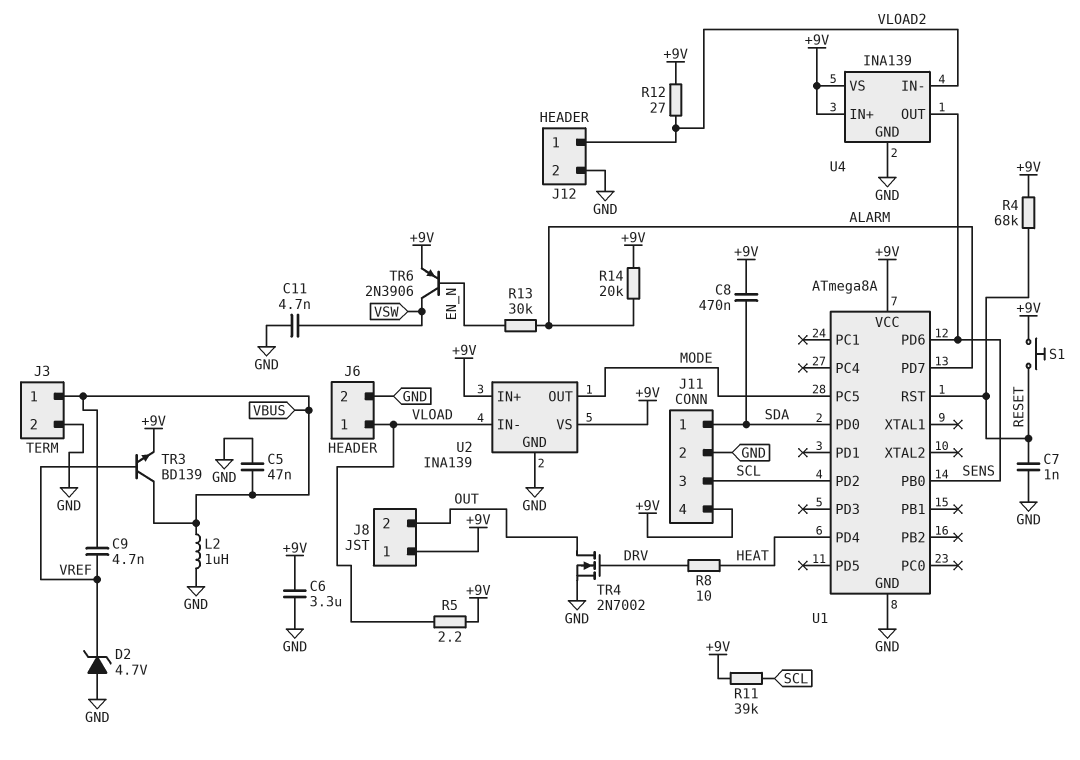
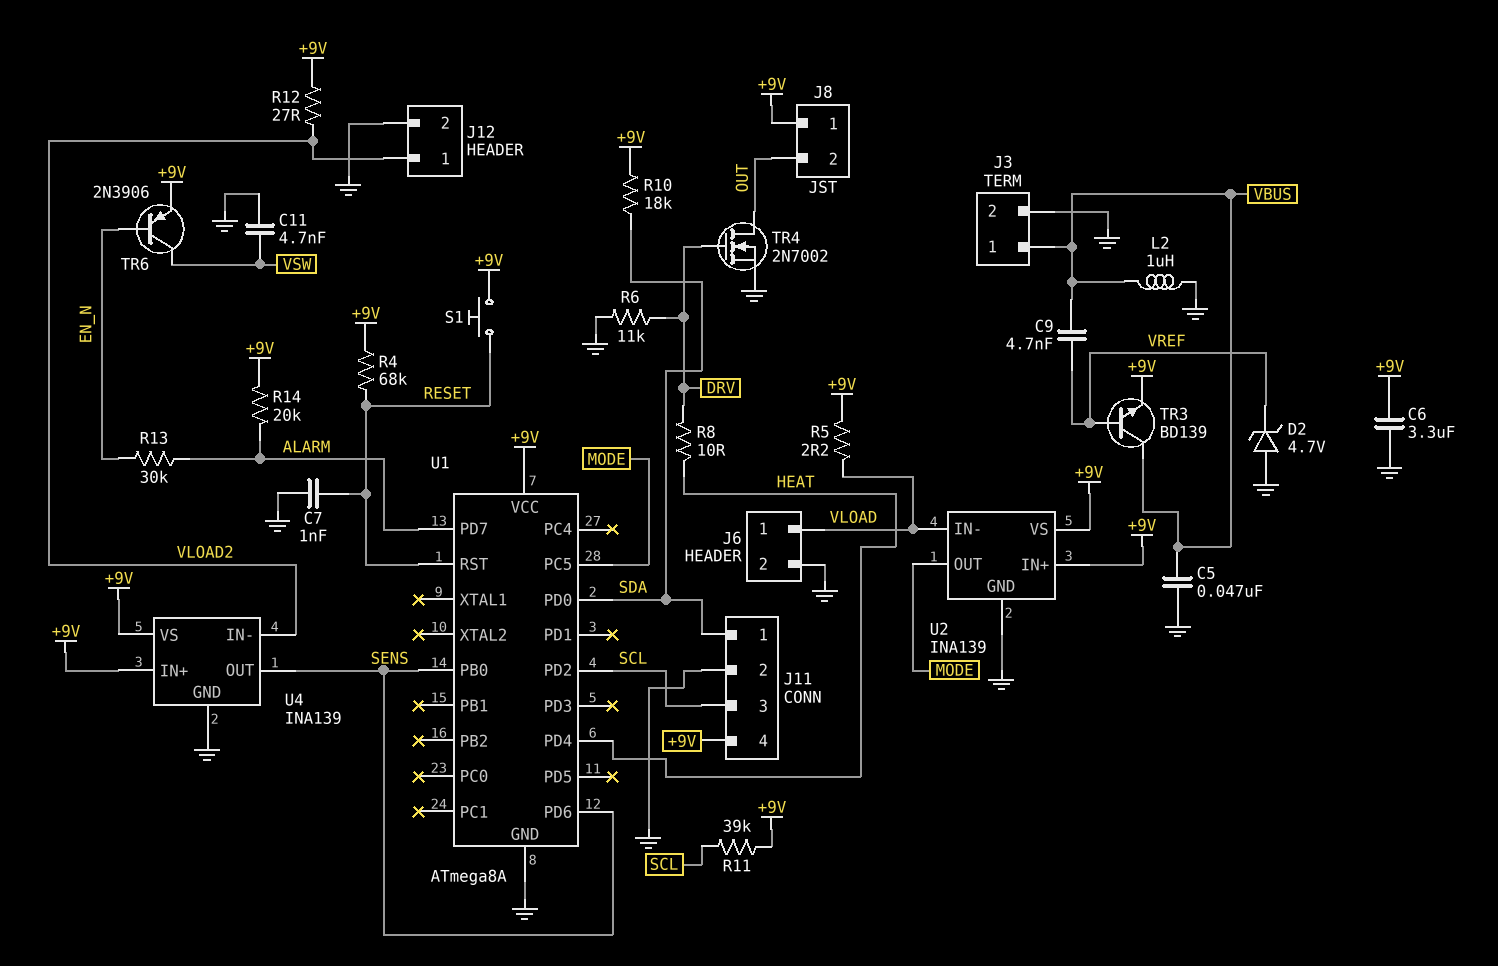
C8: 470nF (+9V, SDA) -> none
R6: none -> 11k (DRV, GND)
R10: none -> 18k (+9V, SDA)

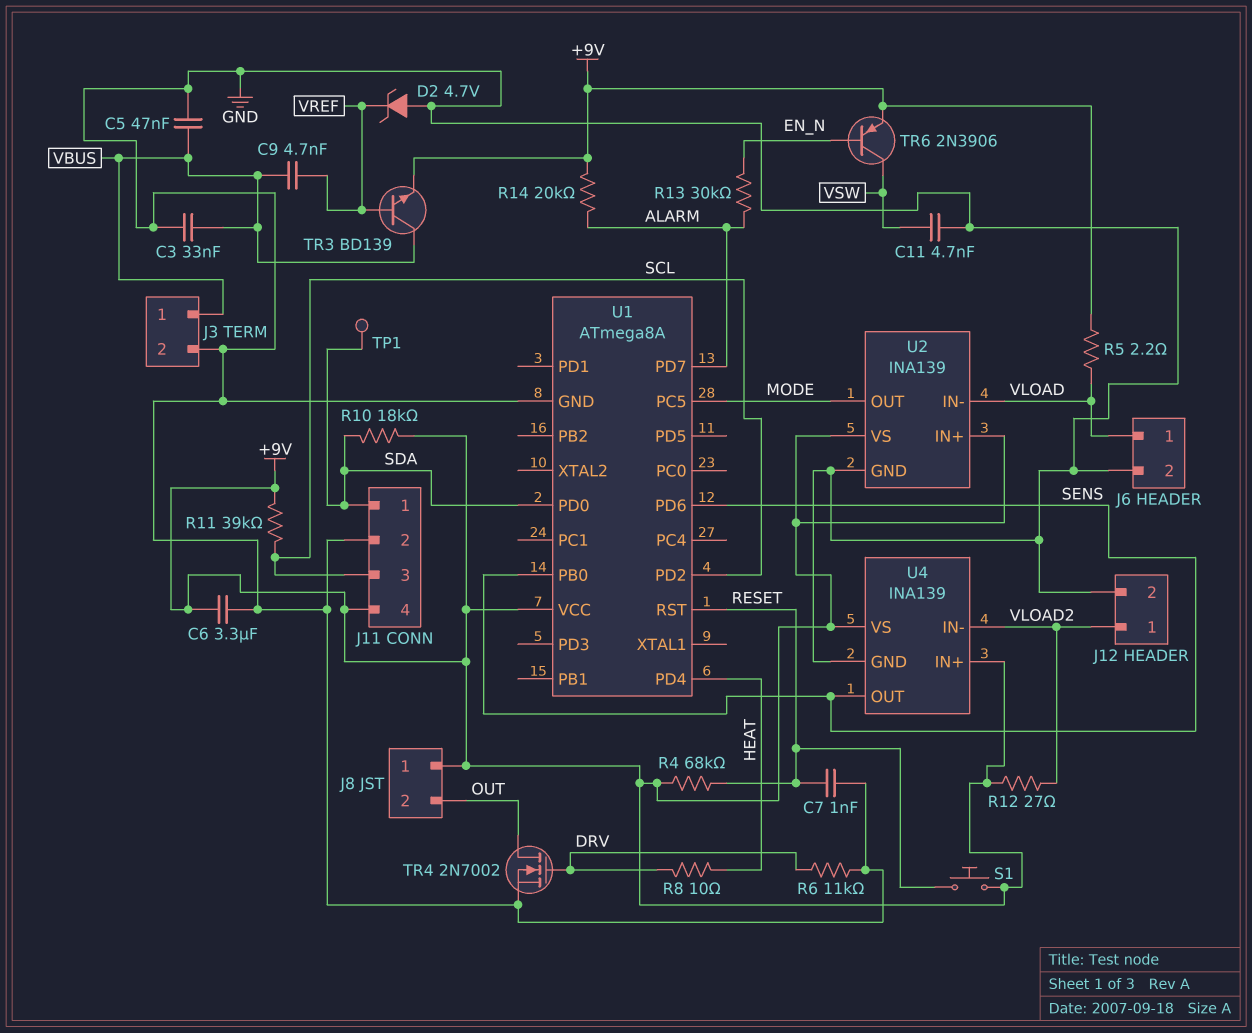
C3: none -> 33nF (GND, VBUS)
L2: 1uH (GND, VBUS) -> none
TP1: none -> test point (SDA)

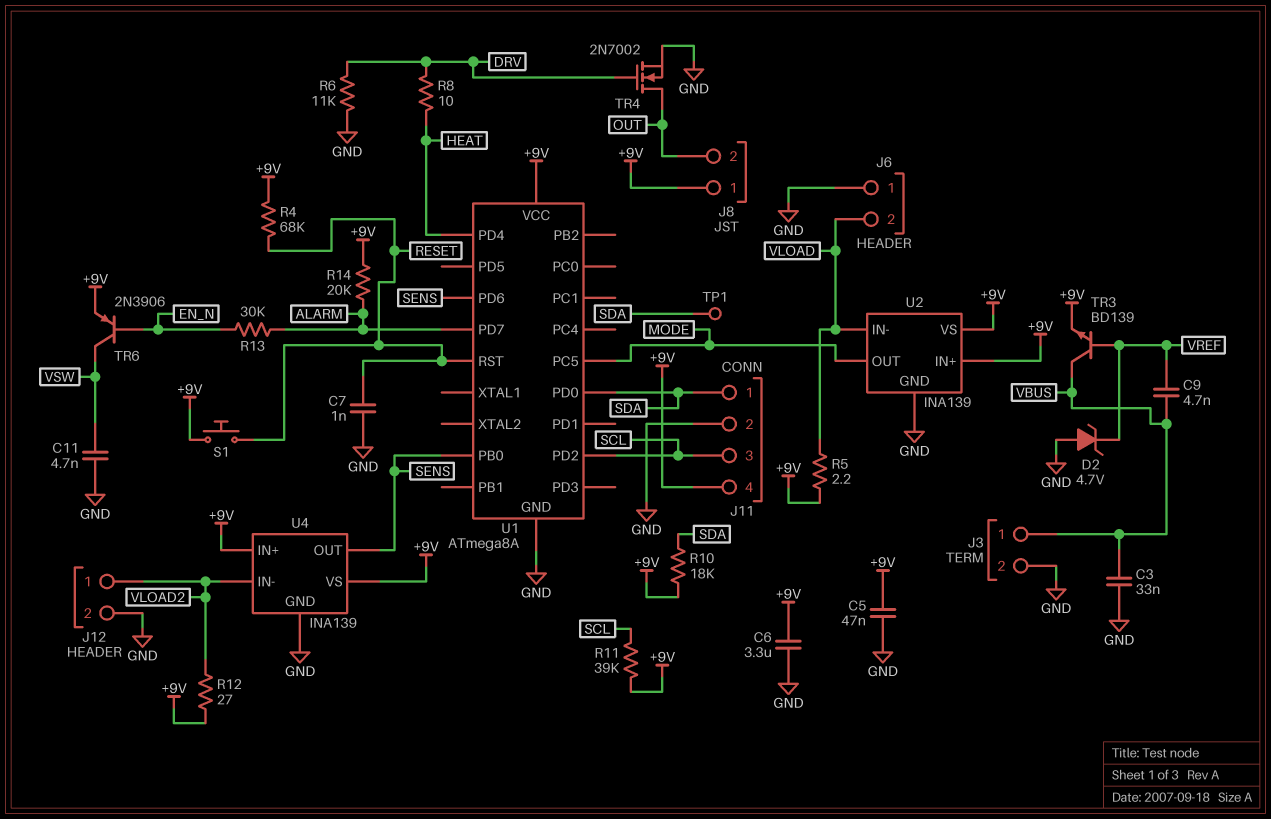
C5: 47nF (GND, VBUS) -> 47nF (+9V, GND)
J6 pin 1: VLOAD -> GND
J6 pin 2: GND -> VLOAD

